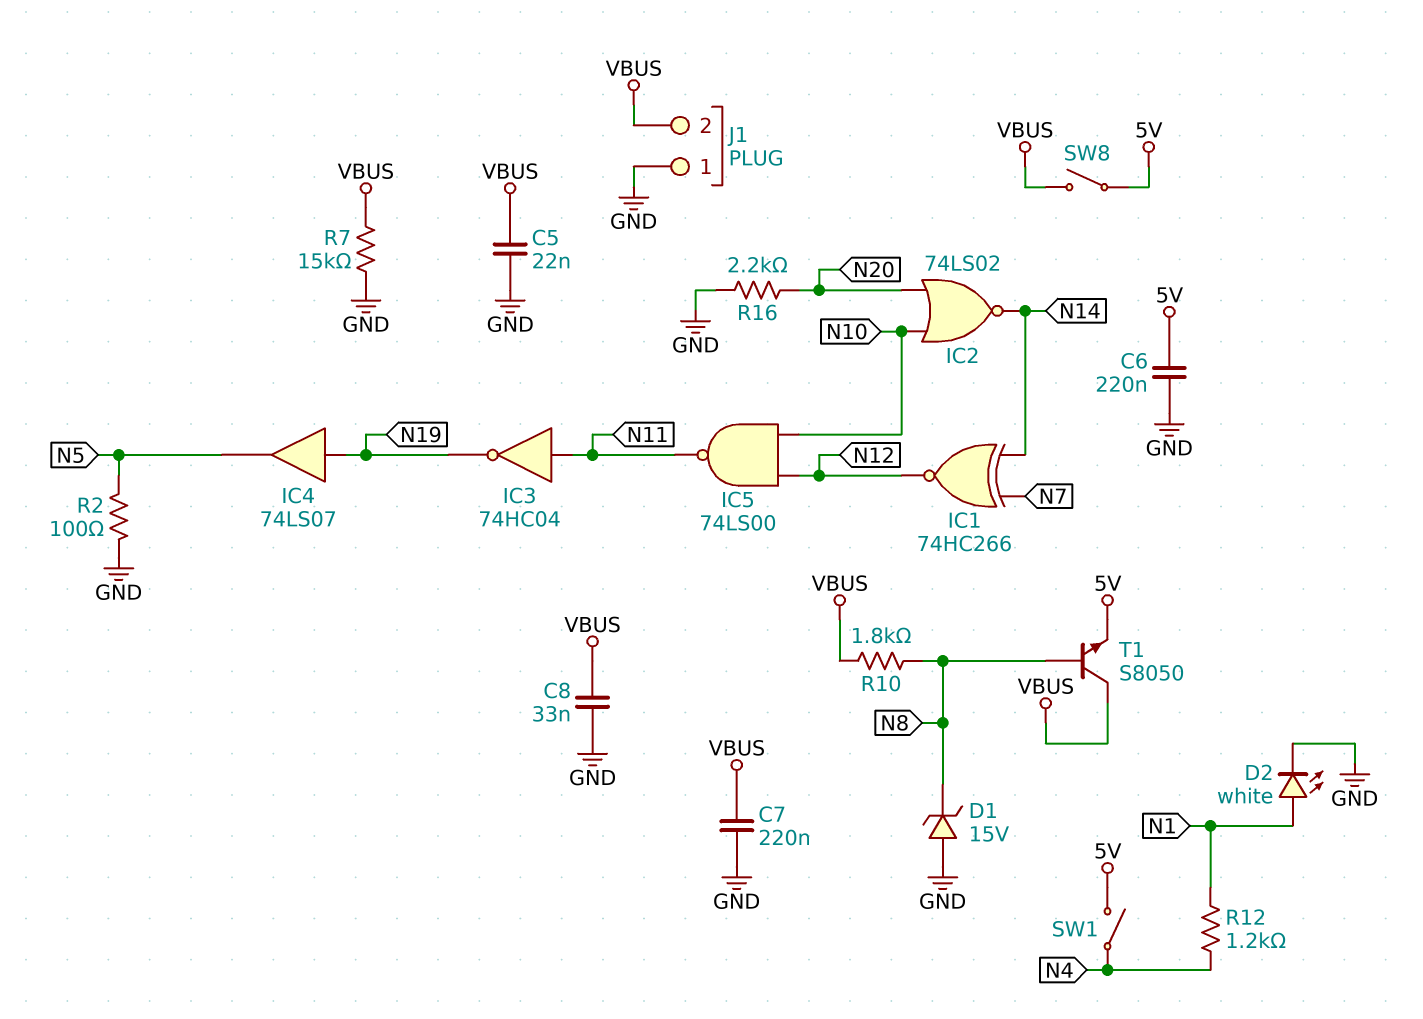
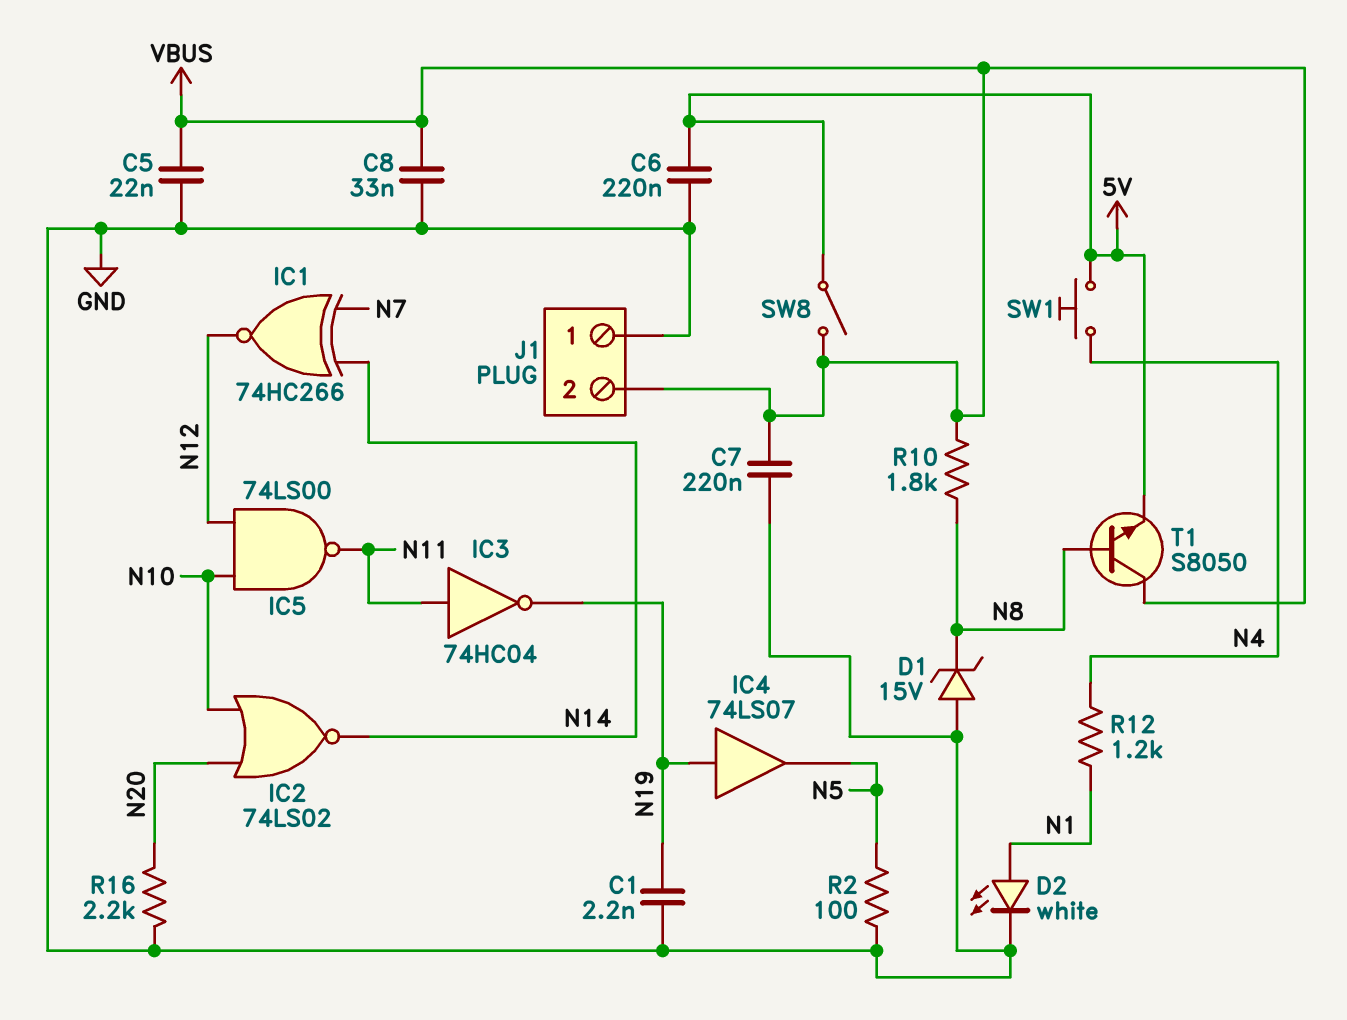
C1: none -> 2.2nF (GND, N19)
R7: 15k (GND, VBUS) -> none
SW1: switch (5V, N4) -> button (5V, N4)

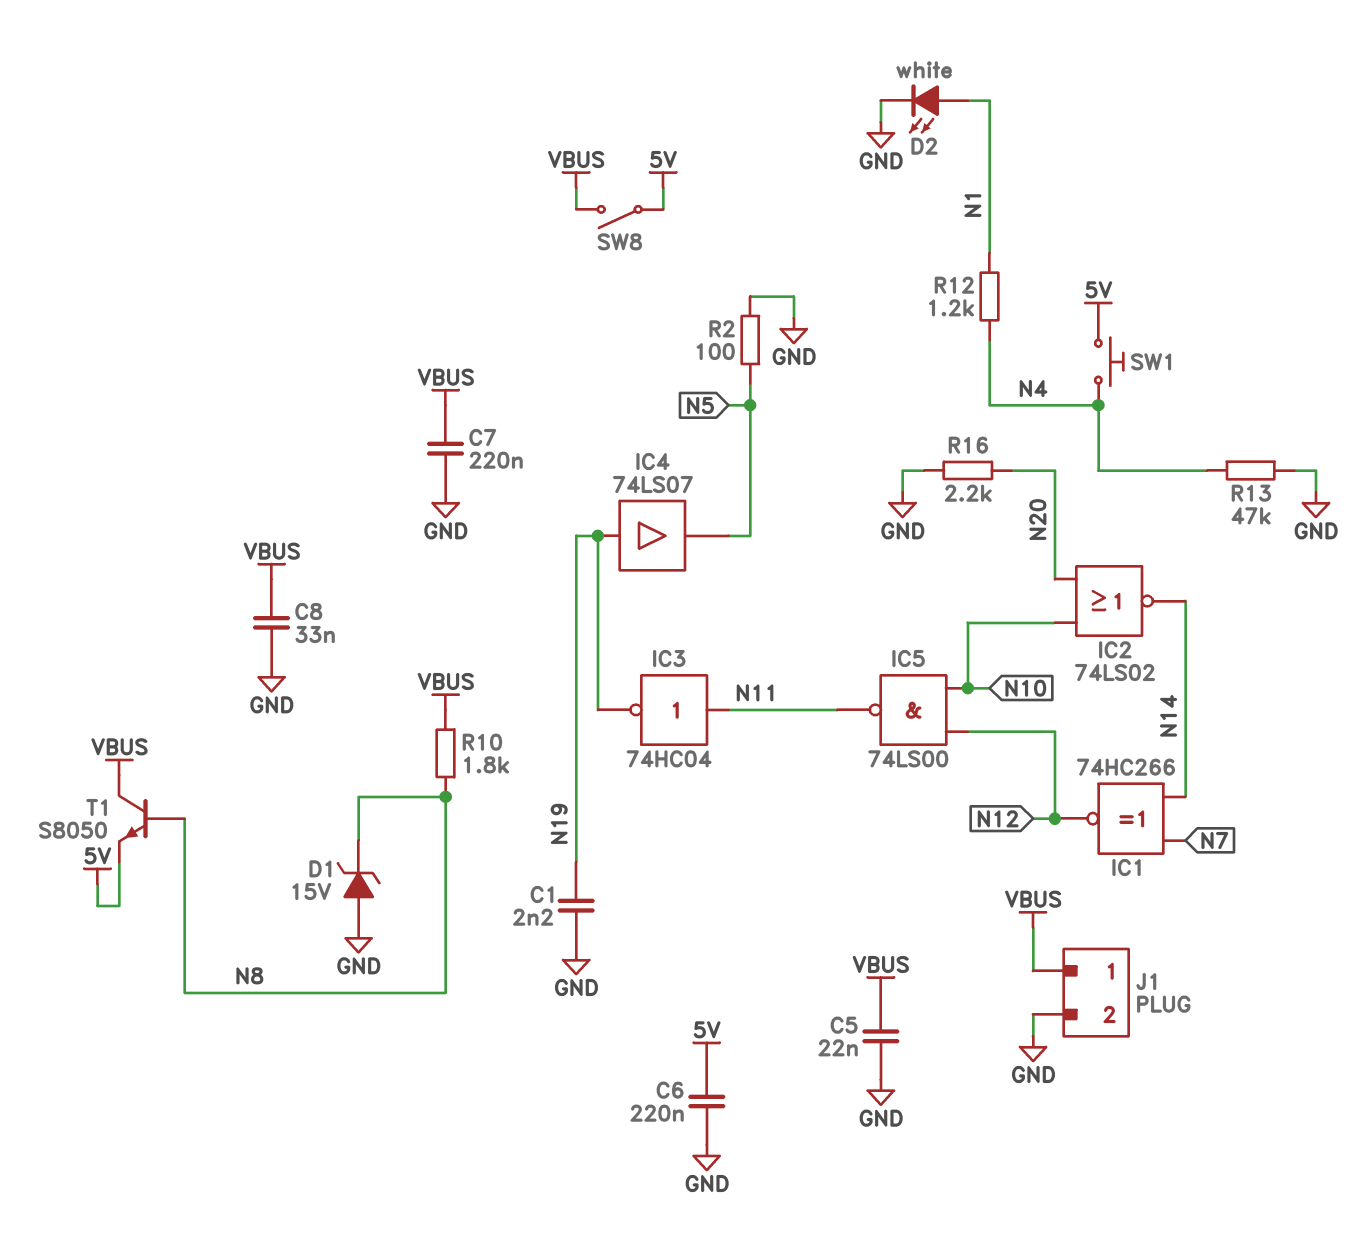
J1 pin 1: GND -> VBUS
J1 pin 2: VBUS -> GND
R13: none -> 47k (GND, N4)

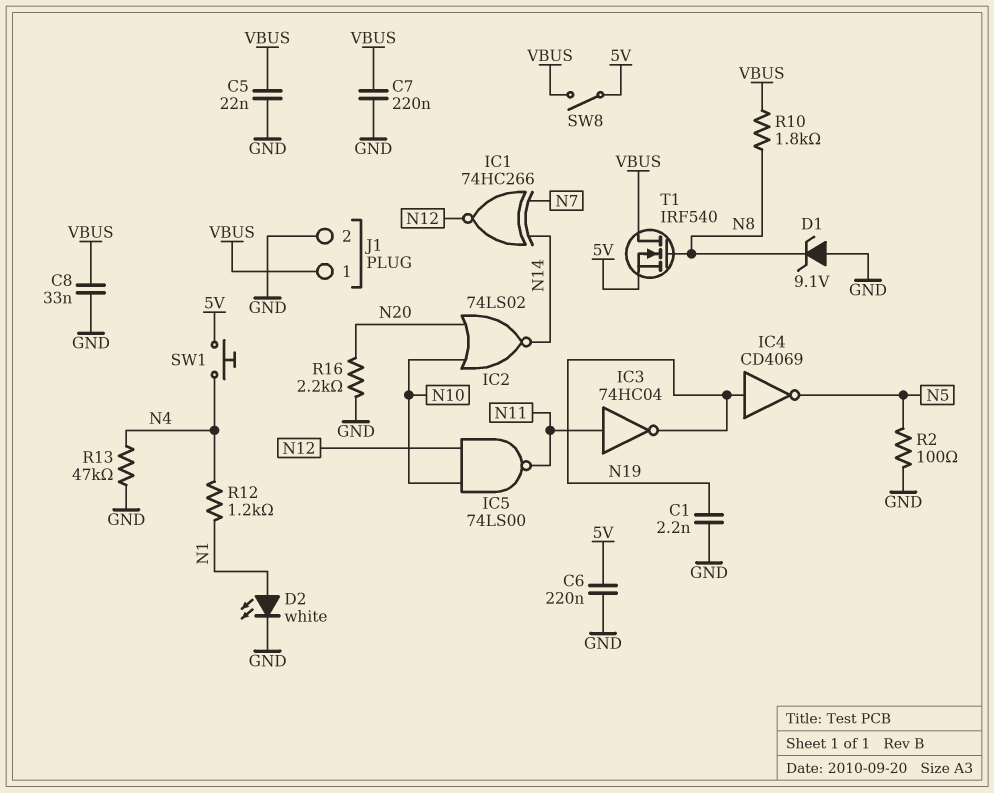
D1: zener 15V (A GND, K N8) -> zener 9.1V (A GND, K N8)
IC4: buffer 74LS07 (in N19, out N5) -> NOT CD4069 (in N19, out N5)
T1: NPN S8050 (B N8, C VBUS, E 5V) -> NMOS IRF540 (G N8, D VBUS, S 5V)

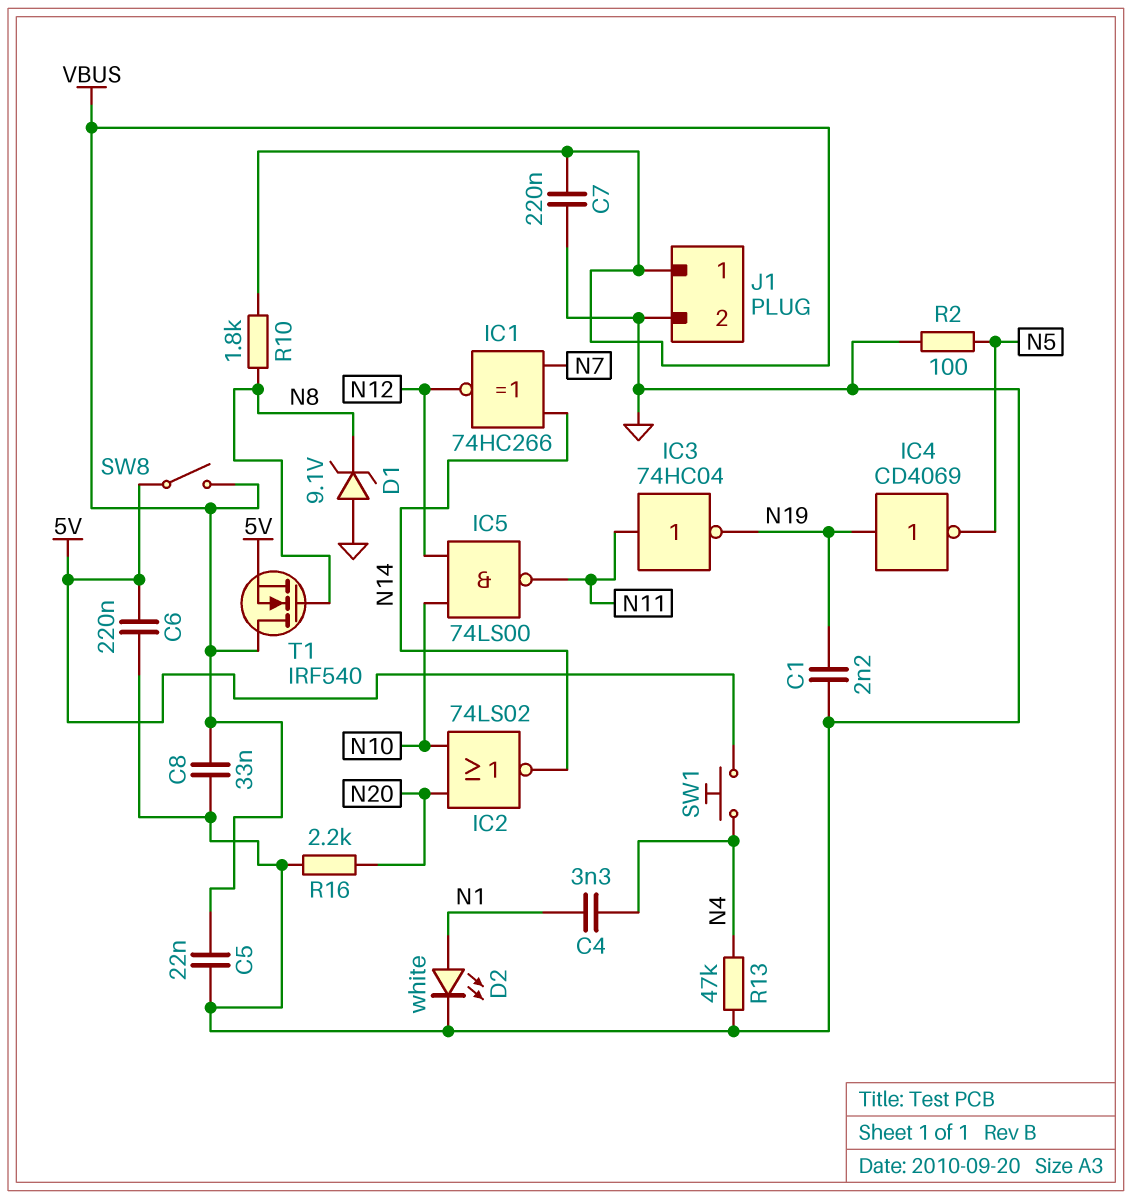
C4: none -> 3.3nF (N1, N4)
R12: 1.2k (N1, N4) -> none

